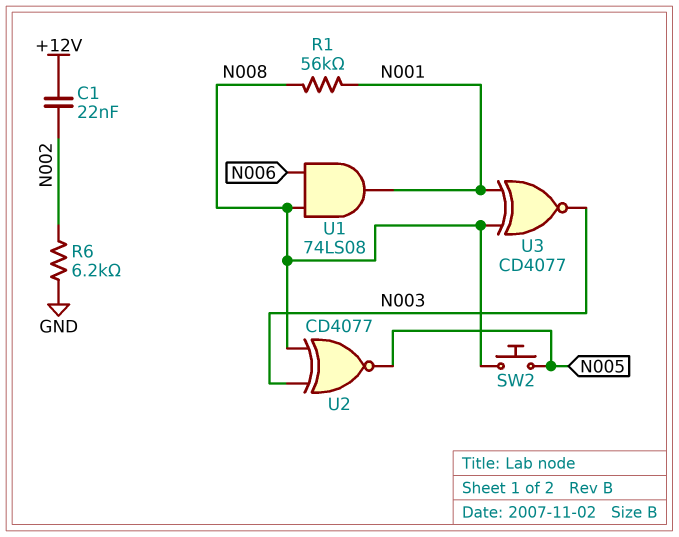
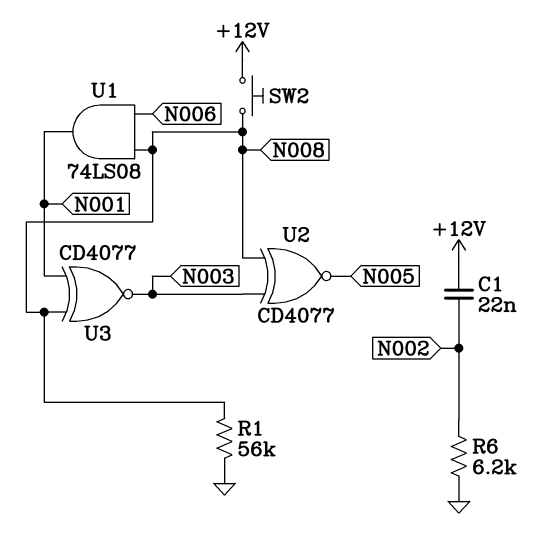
R1: 56k (N001, N008) -> 56k (GND, N008)
SW2: button (N005, N008) -> button (+12V, N008)

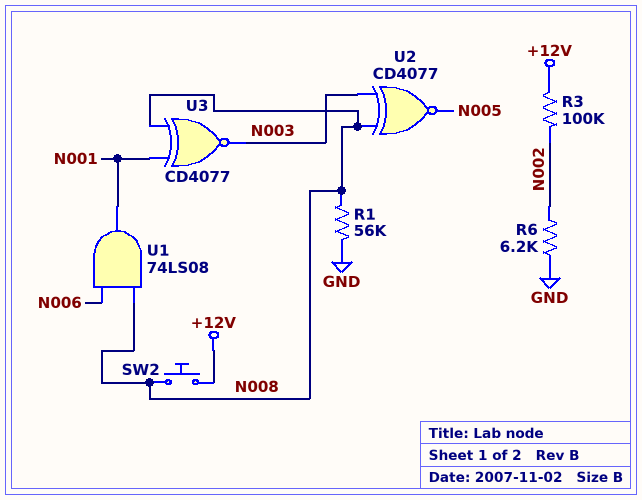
C1: 22nF (+12V, N002) -> none
R3: none -> 100k (+12V, N002)

